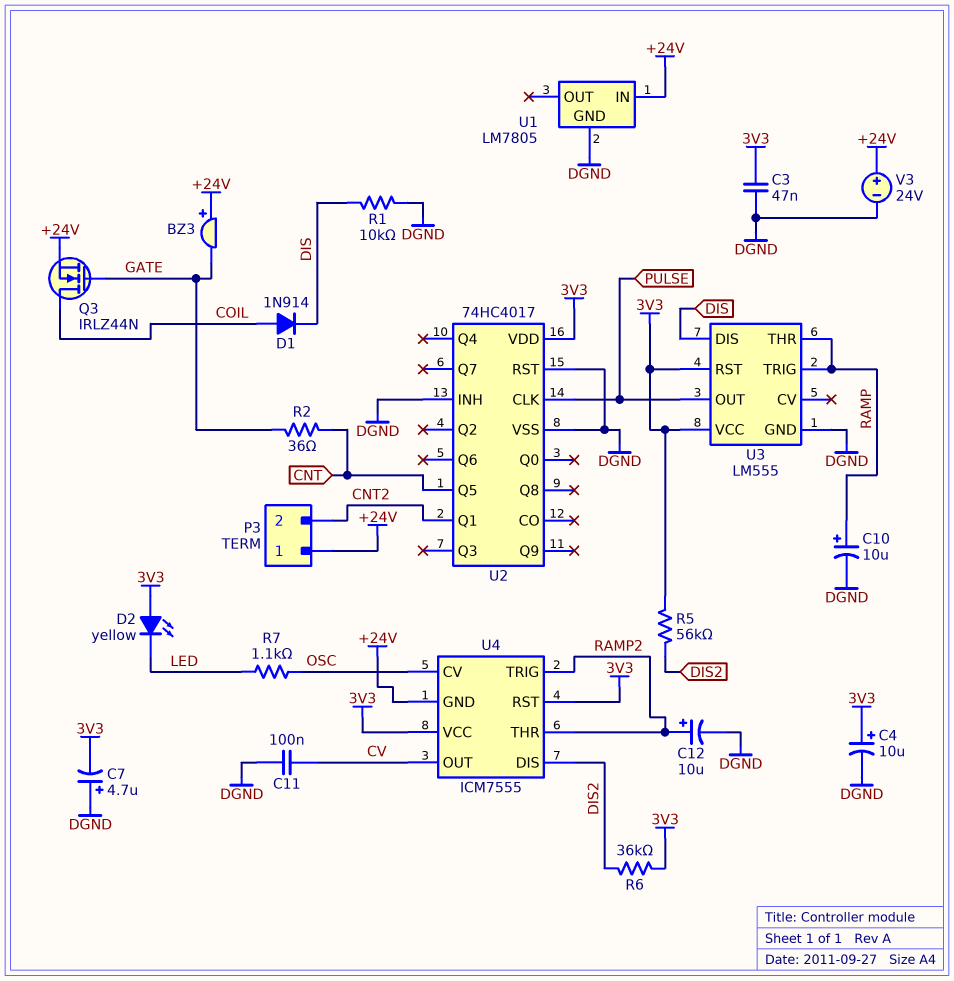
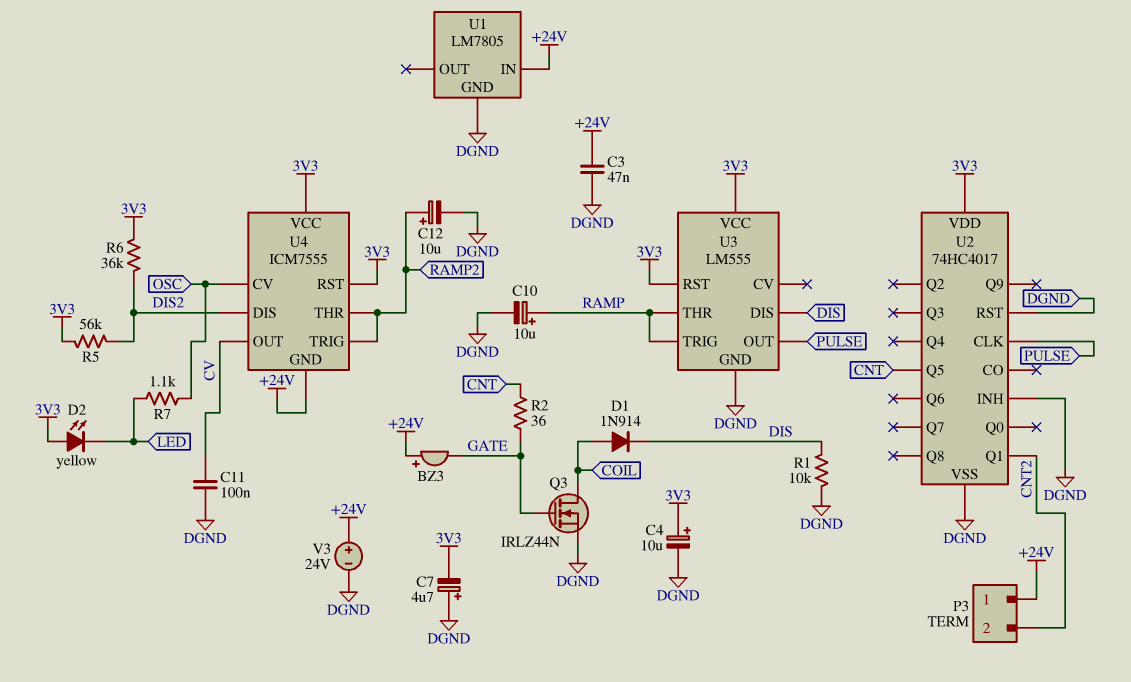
C3: 47nF (3V3, DGND) -> 47nF (+24V, DGND)
Q3: NMOS IRLZ44N (G GATE, D COIL, S +24V) -> NMOS IRLZ44N (G GATE, D COIL, S DGND)

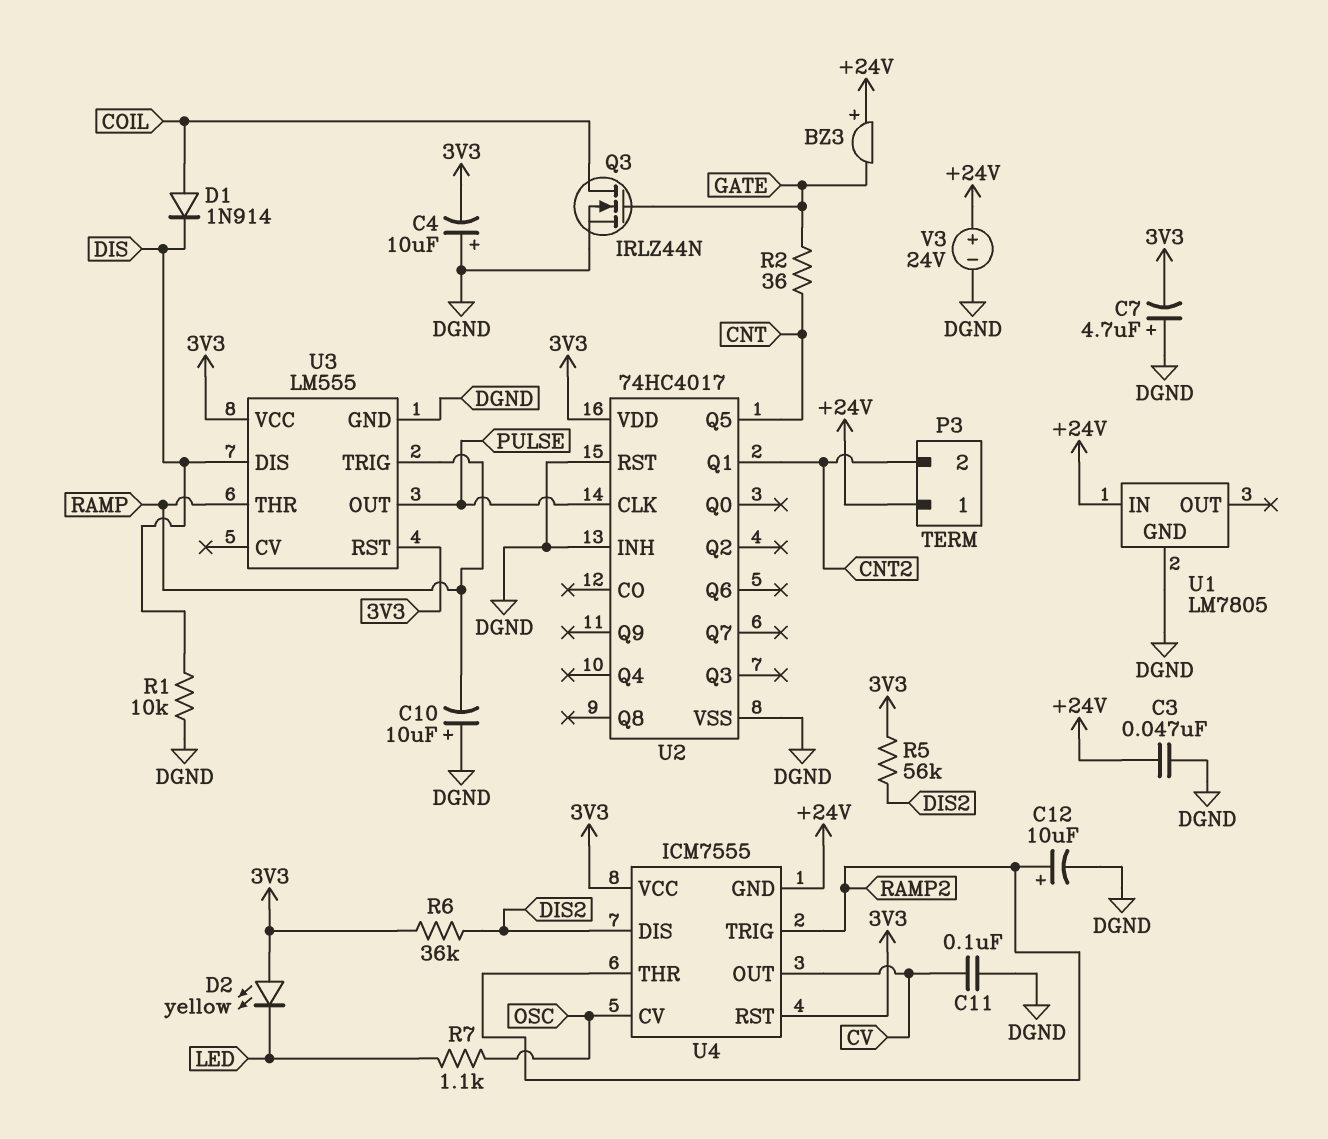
C4: 10uF (plus 3V3, minus DGND) -> 10uF (plus DGND, minus 3V3)
C10: 10uF (plus RAMP, minus DGND) -> 10uF (plus DGND, minus RAMP)

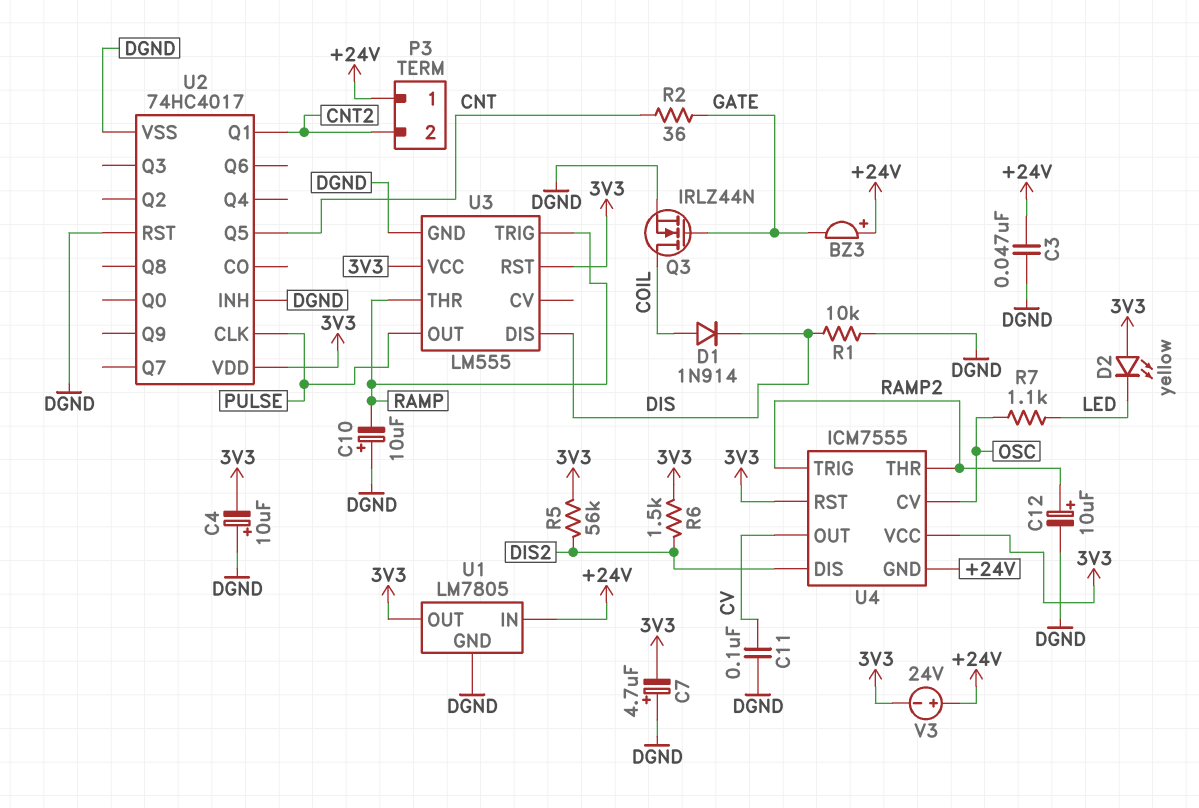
R6: 36k (3V3, DIS2) -> 1.5k (3V3, DIS2)
U1 pin OUT: none -> 3V3
V3: 24V (plus +24V, minus DGND) -> 24V (plus +24V, minus 3V3)

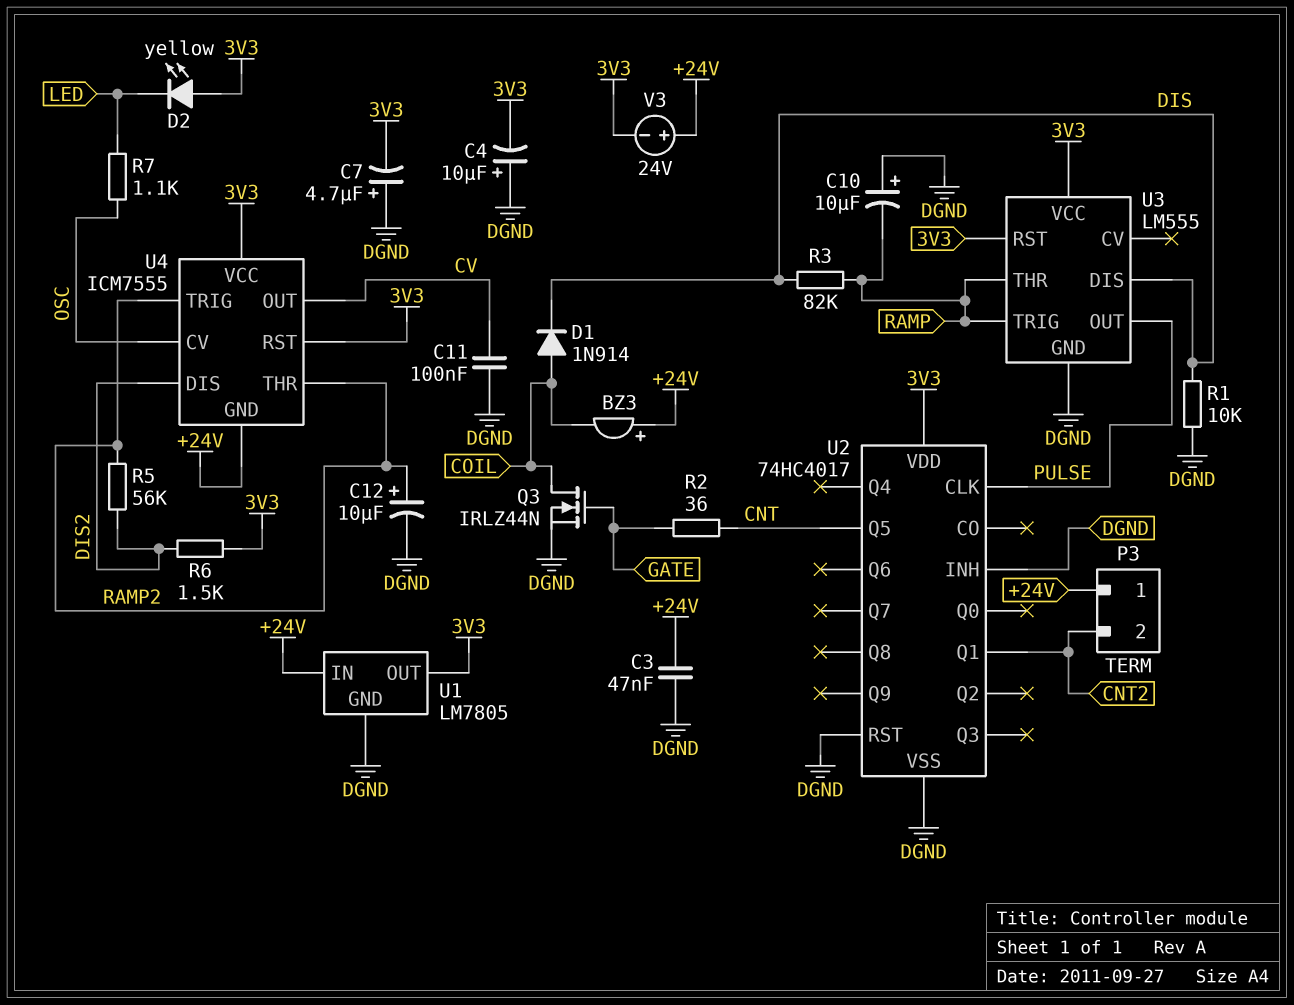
BZ3: buzzer (plus +24V, minus GATE) -> buzzer (plus +24V, minus COIL)
R3: none -> 82k (DIS, RAMP)
R5: 56k (3V3, DIS2) -> 56k (DIS2, RAMP2)

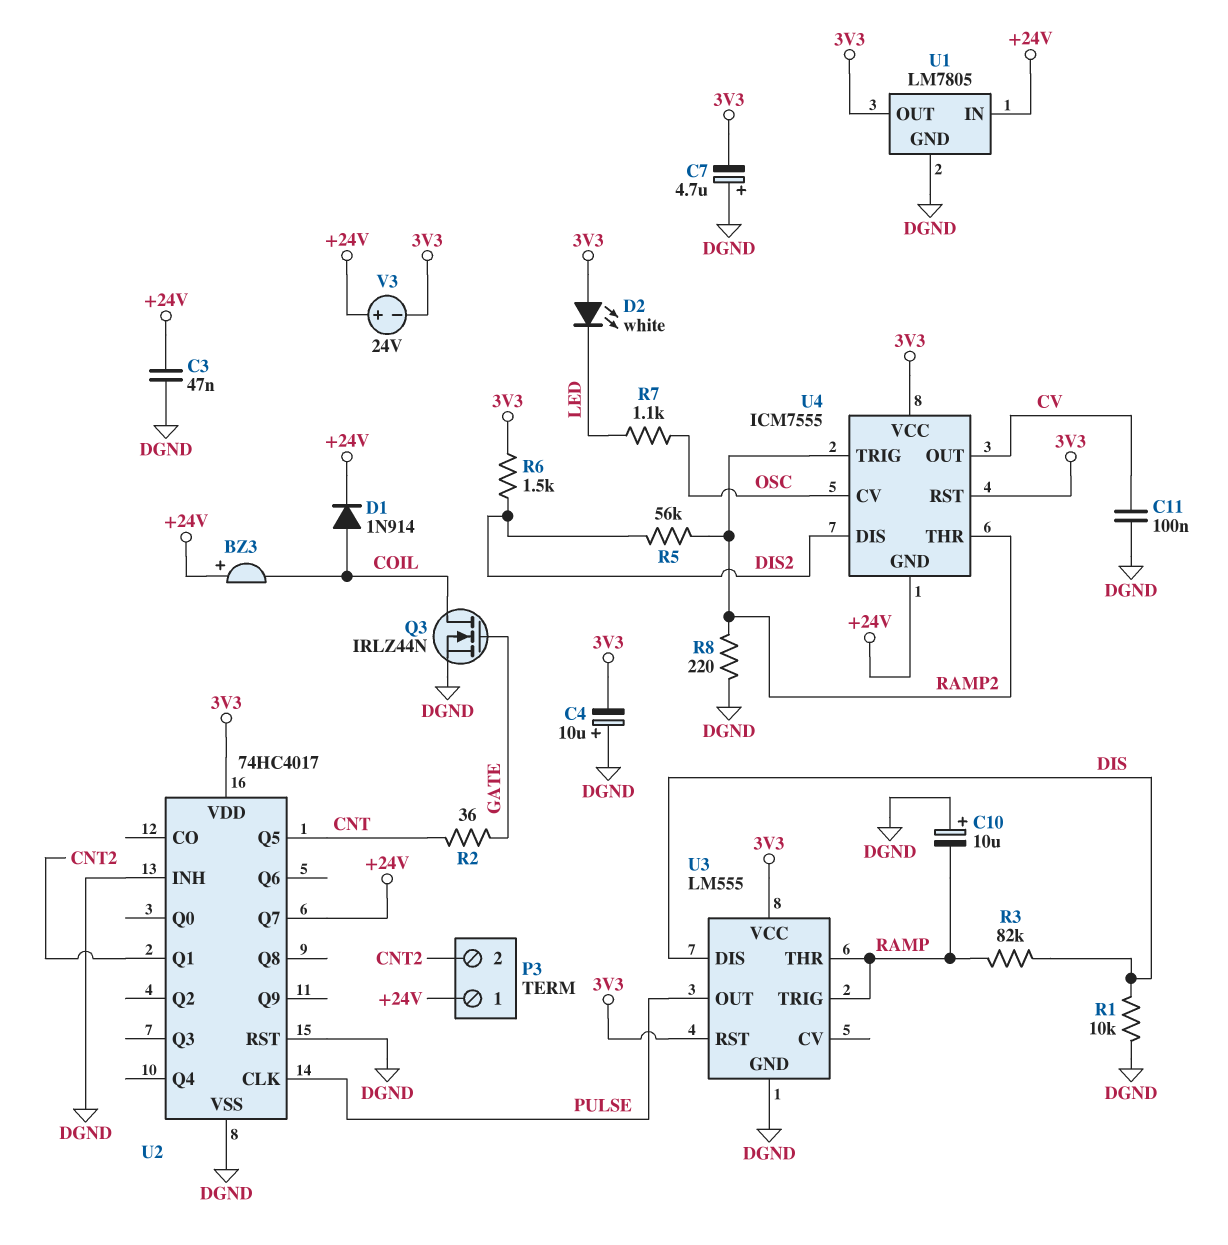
C12: 10uF (plus RAMP2, minus DGND) -> none
D1: diode 1N914 (A COIL, K DIS) -> diode 1N914 (A COIL, K +24V)
D2: LED yellow (A 3V3, K LED) -> LED white (A 3V3, K LED)
R8: none -> 220 (DGND, RAMP2)
U2 pin Q7: none -> +24V

